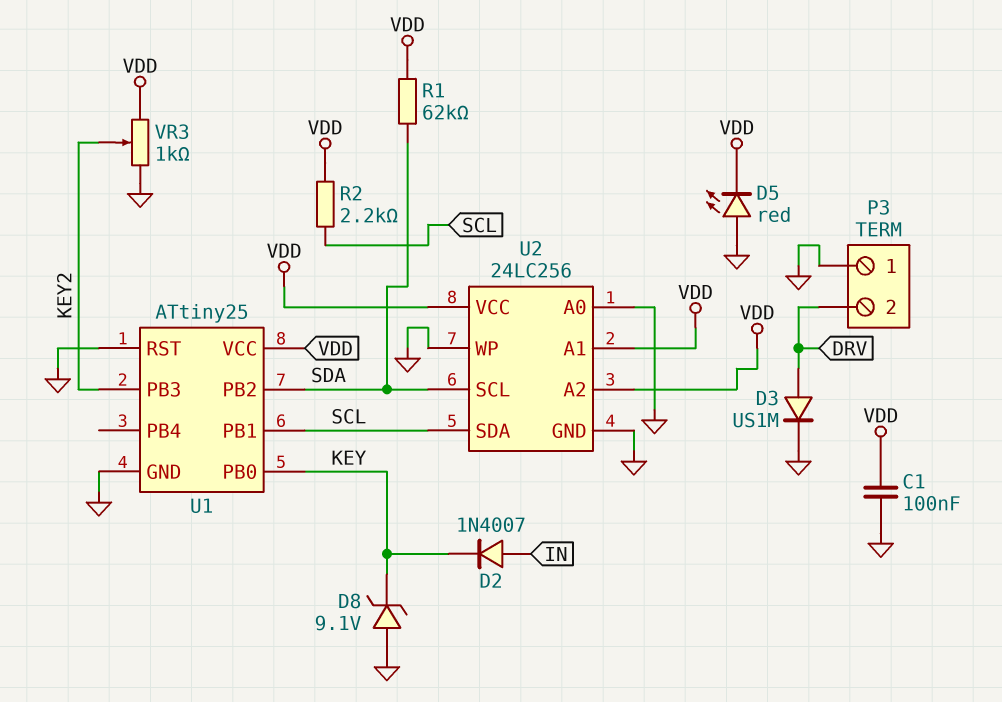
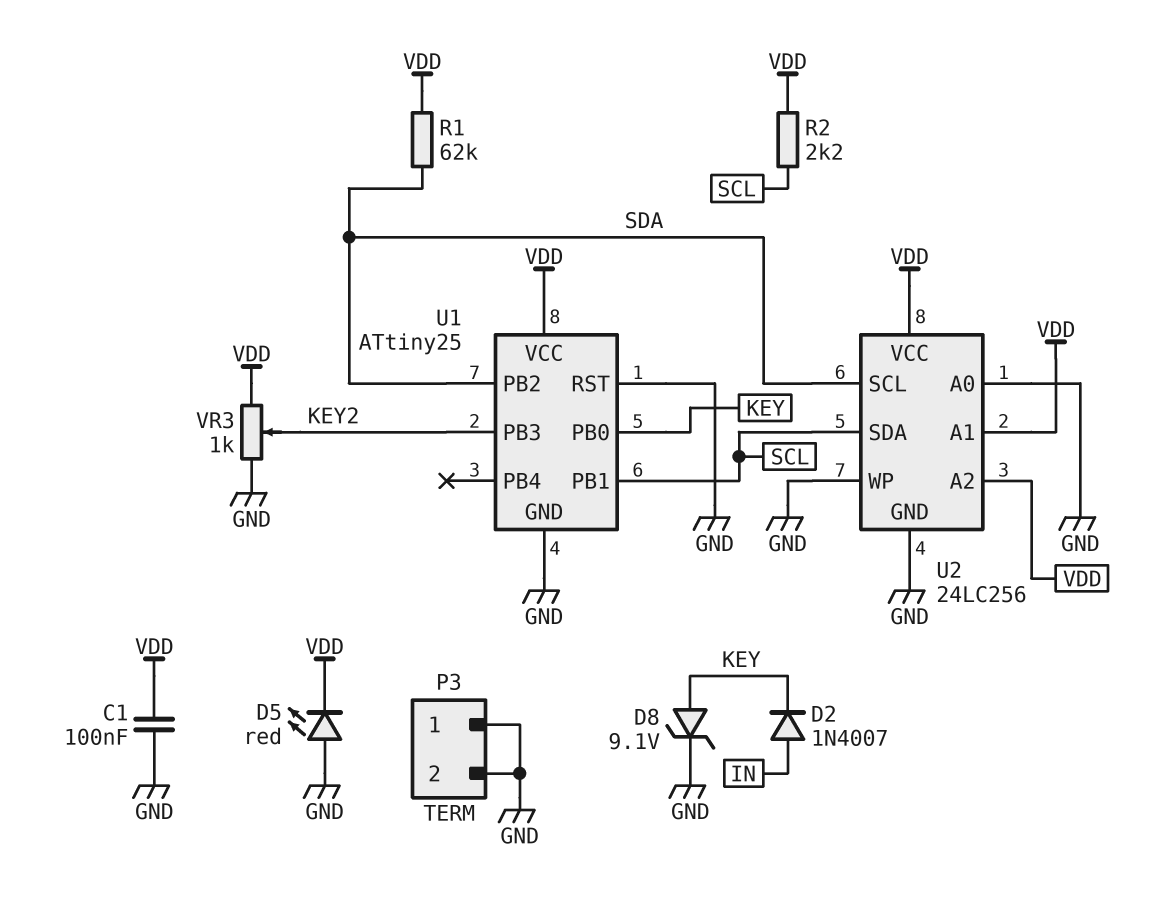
D3: diode US1M (A DRV, K GND) -> none
D8: zener 9.1V (A GND, K KEY) -> zener 9.1V (A KEY, K GND)
P3 pin 2: DRV -> GND

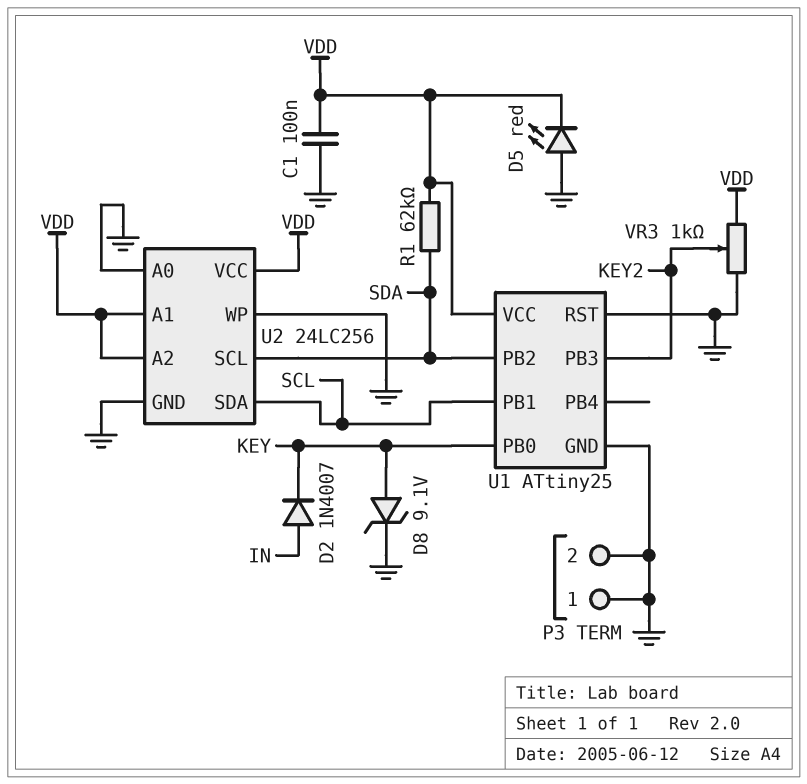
R2: 2.2k (SCL, VDD) -> none

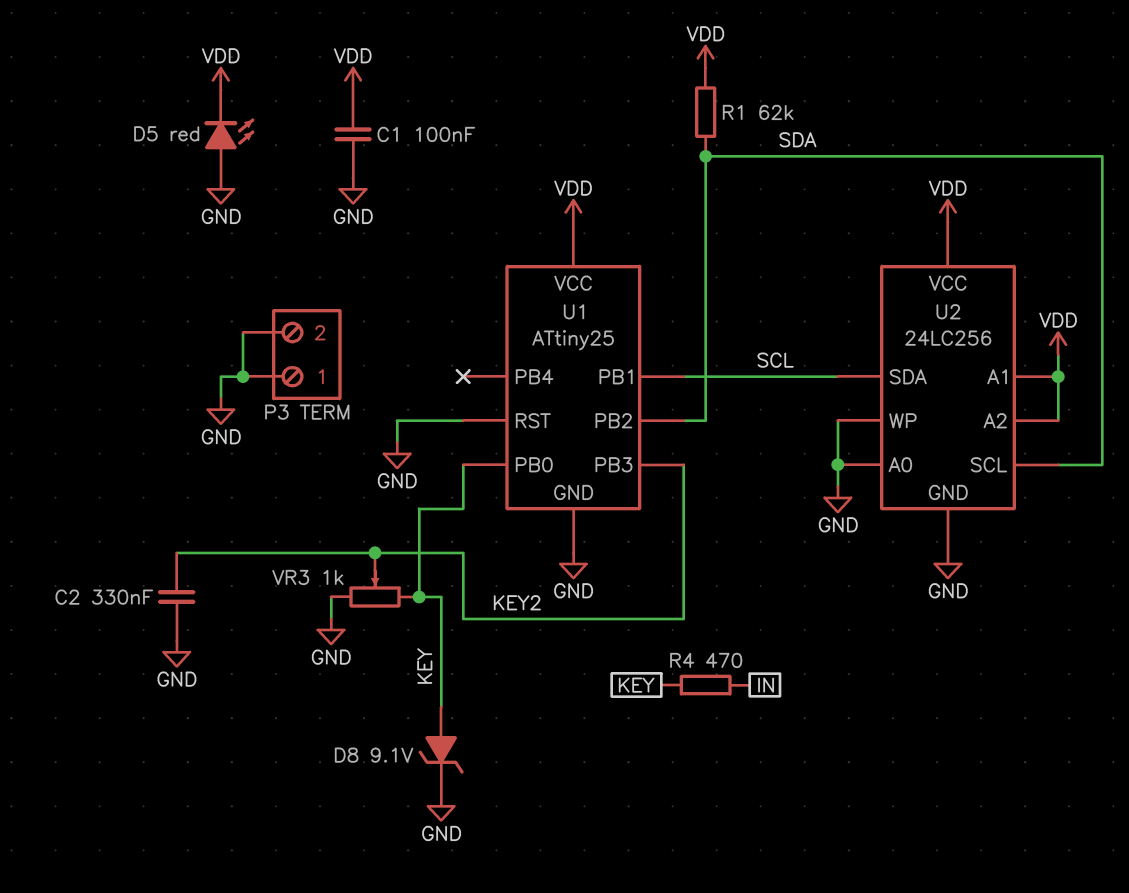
C2: none -> 330nF (GND, KEY2)
D2: diode 1N4007 (A IN, K KEY) -> none
R4: none -> 470 (IN, KEY)
VR3: 1k (GND, VDD, wiper KEY2) -> 1k (GND, KEY, wiper KEY2)

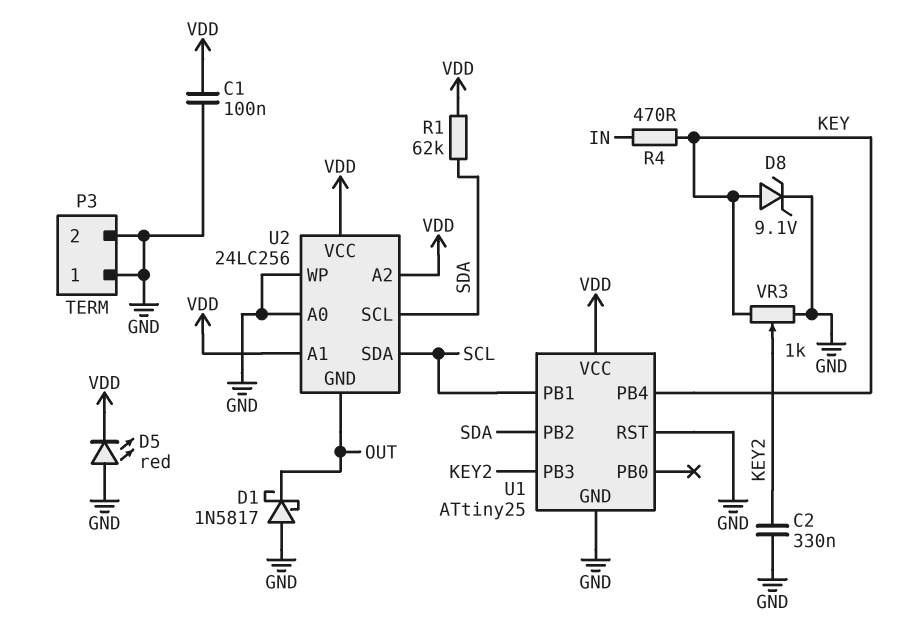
D1: none -> schottky 1N5817 (A GND, K OUT)
U1 pin PB0: KEY -> none
U1 pin PB4: none -> KEY
U2 pin GND: GND -> OUT

